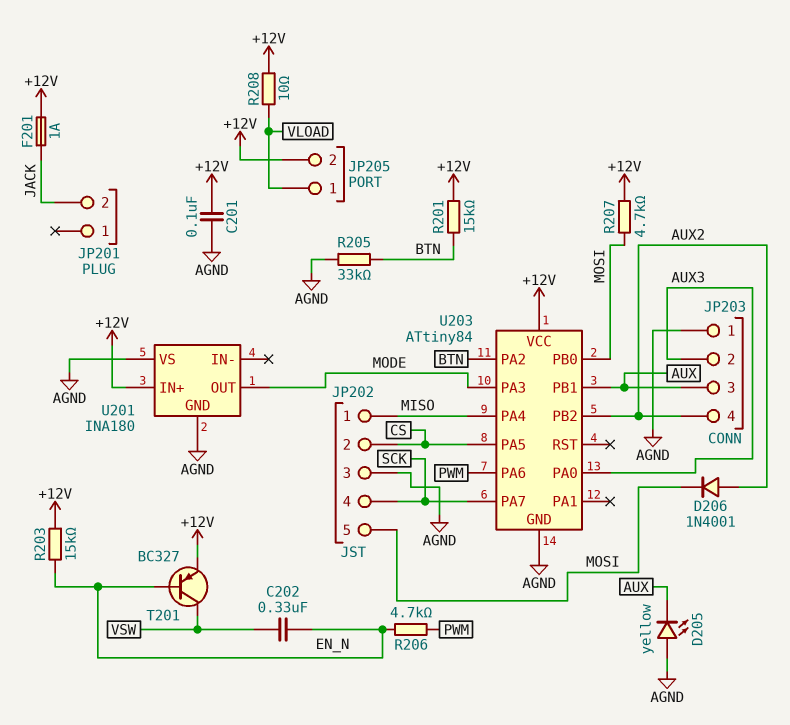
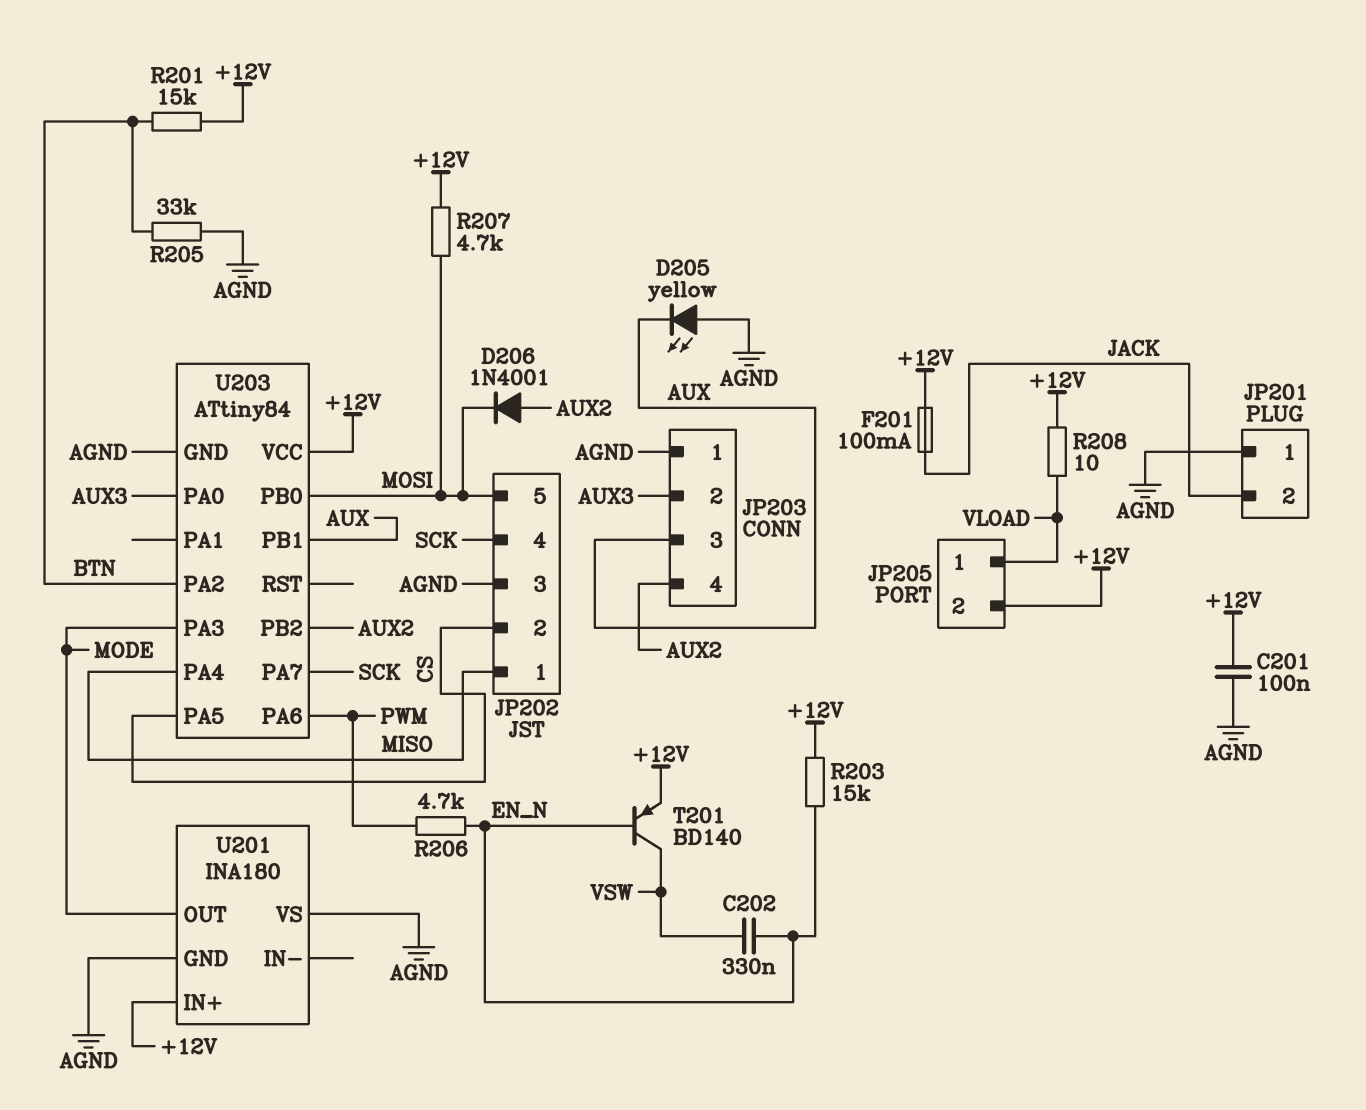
F201: 1A (+12V, JACK) -> 100mA (+12V, JACK)
JP201 pin 1: none -> AGND
T201: PNP BC327 (B EN_N, C VSW, E +12V) -> PNP BD140 (B EN_N, C VSW, E +12V)

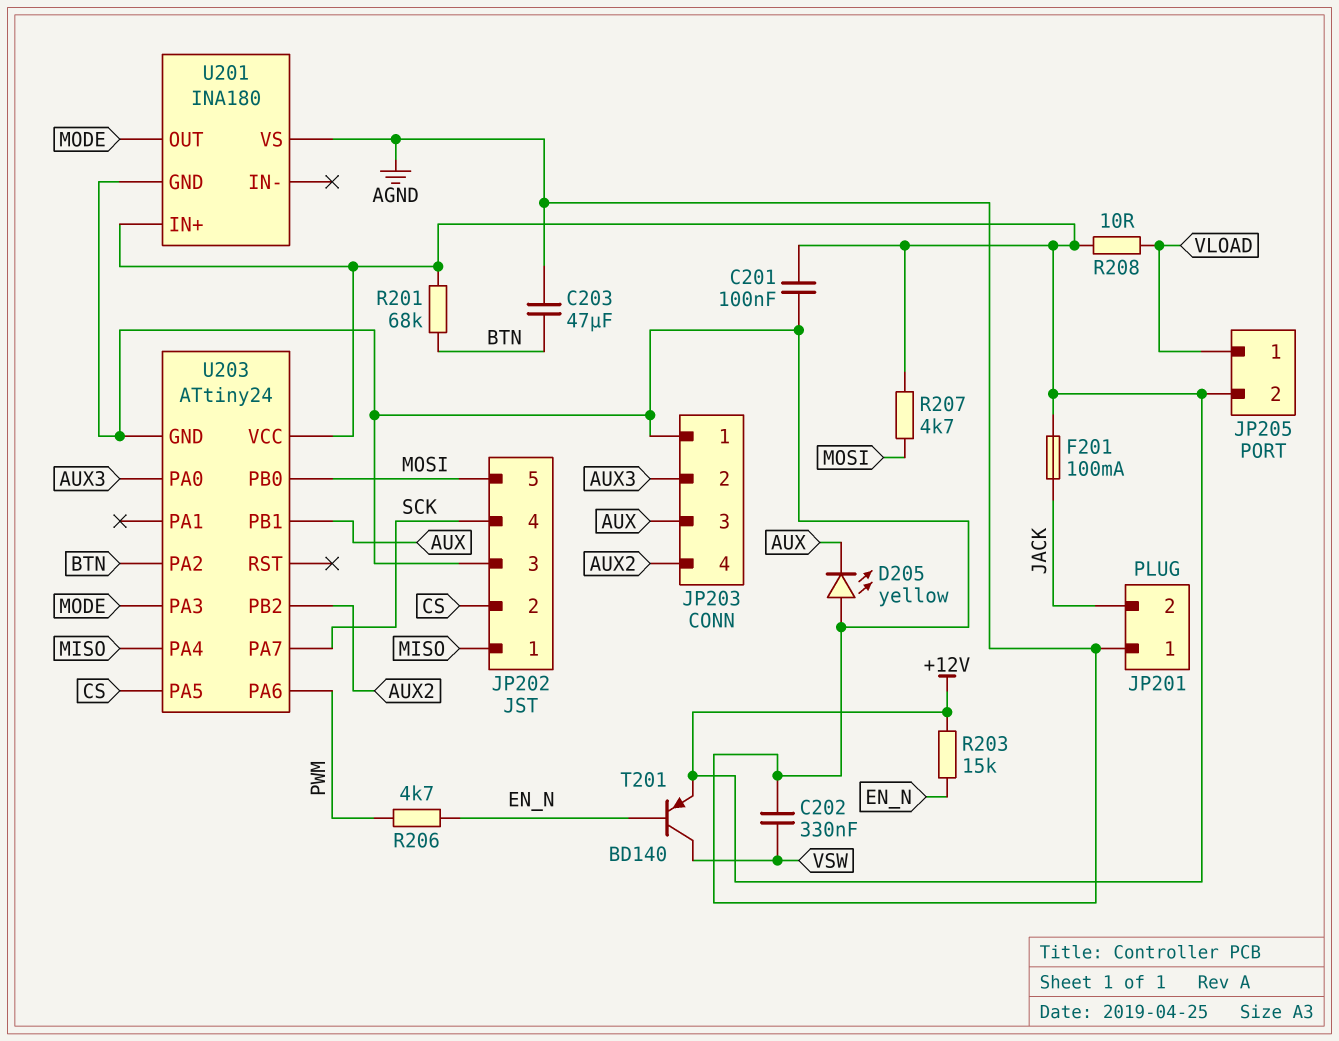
C202: 330nF (EN_N, VSW) -> 330nF (AGND, VSW)
C203: none -> 47uF (AGND, BTN)
D206: diode 1N4001 (A AUX2, K MOSI) -> none
R201: 15k (+12V, BTN) -> 68k (+12V, BTN)
R205: 33k (AGND, BTN) -> none
U203: ATtiny84 -> ATtiny24

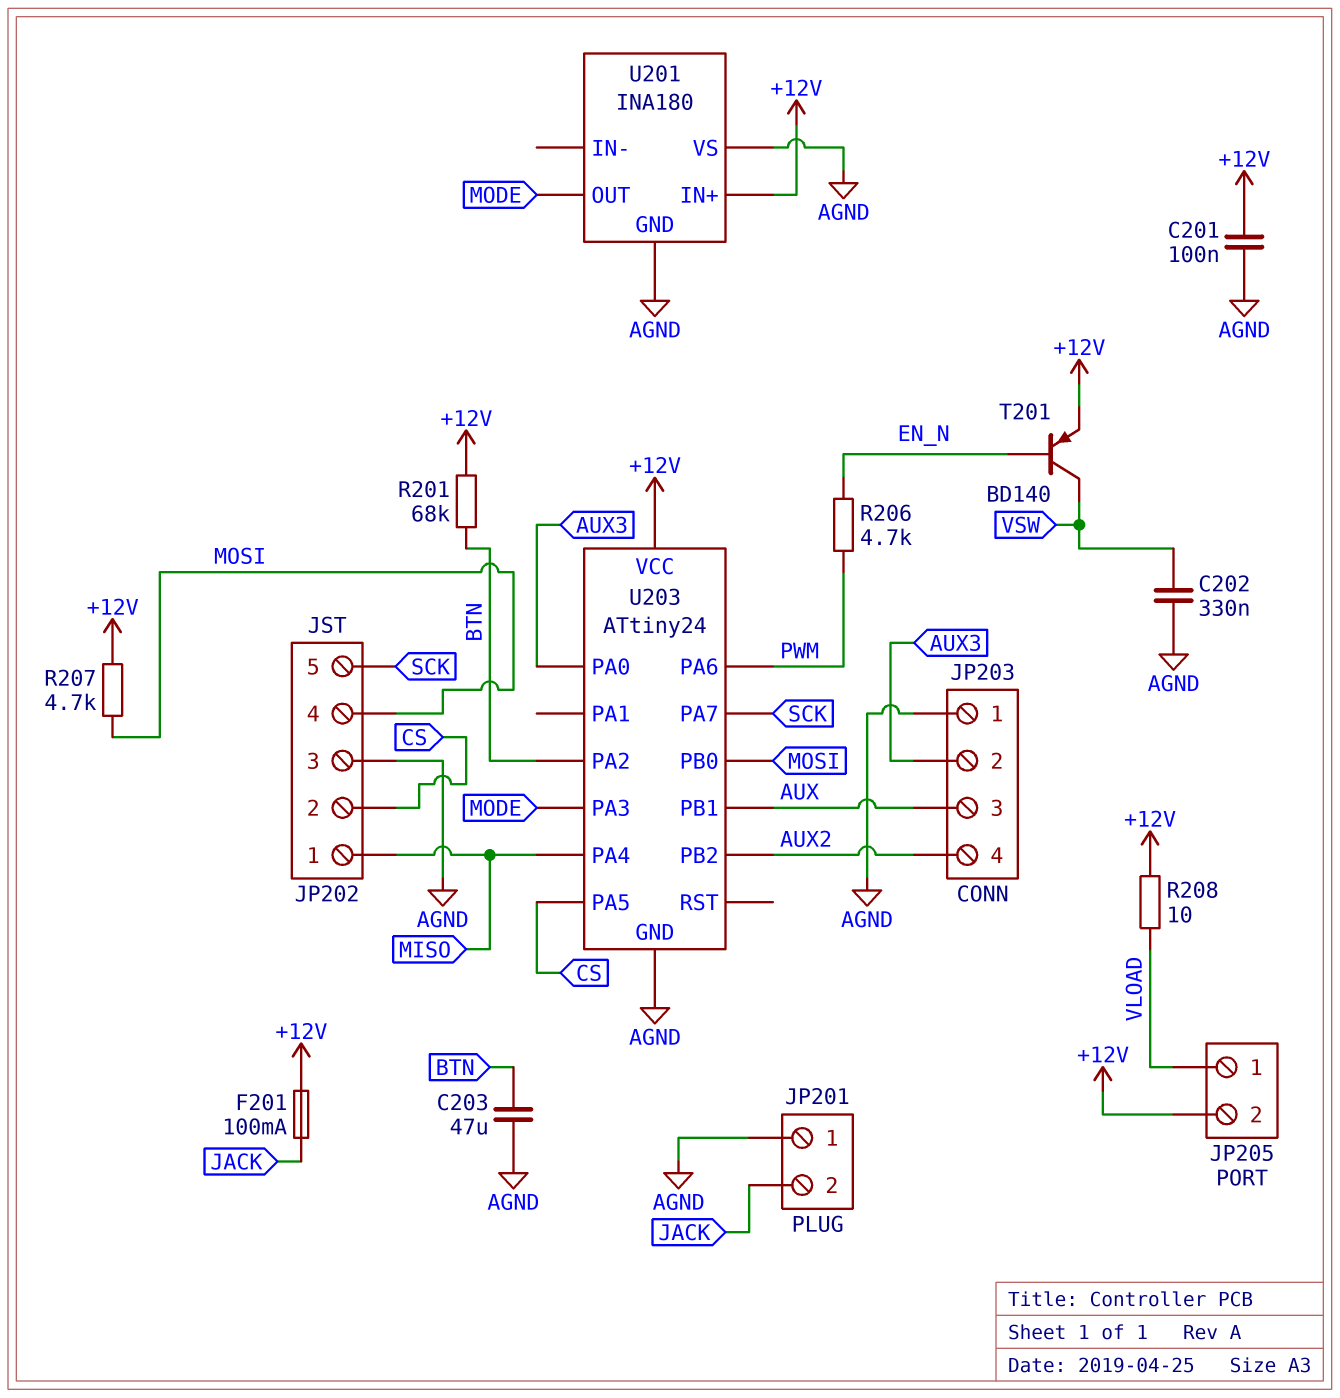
D205: LED yellow (A AGND, K AUX) -> none
JP202 pin 4: SCK -> MOSI
JP202 pin 5: MOSI -> SCK
R203: 15k (+12V, EN_N) -> none

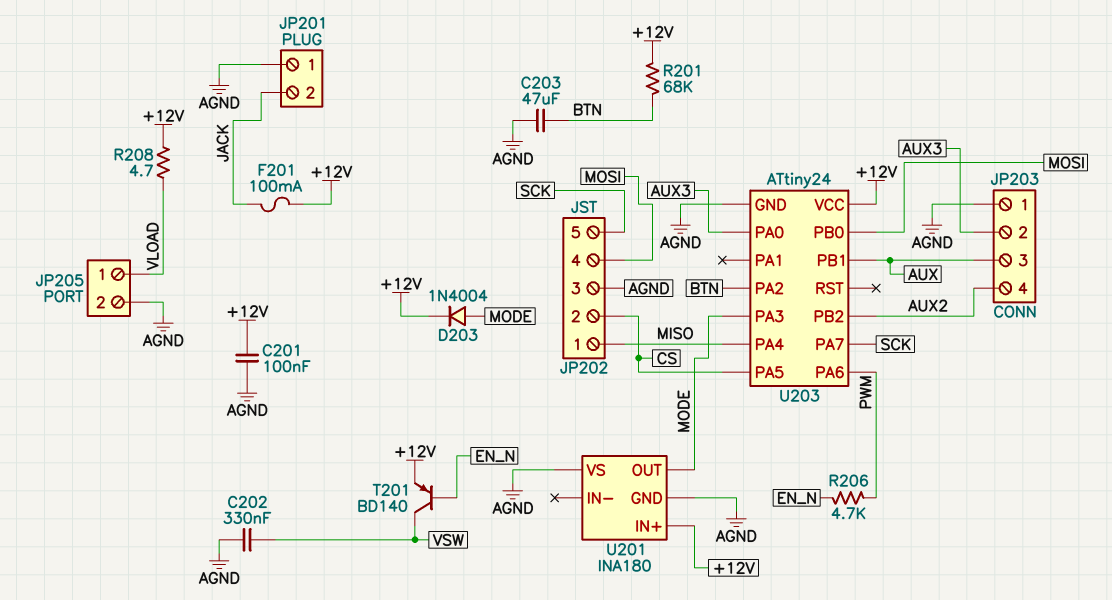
D203: none -> diode 1N4004 (A MODE, K +12V)
JP205 pin 2: +12V -> AGND
R207: 4.7k (+12V, MOSI) -> none
R208: 10 (+12V, VLOAD) -> 4.7 (+12V, VLOAD)

